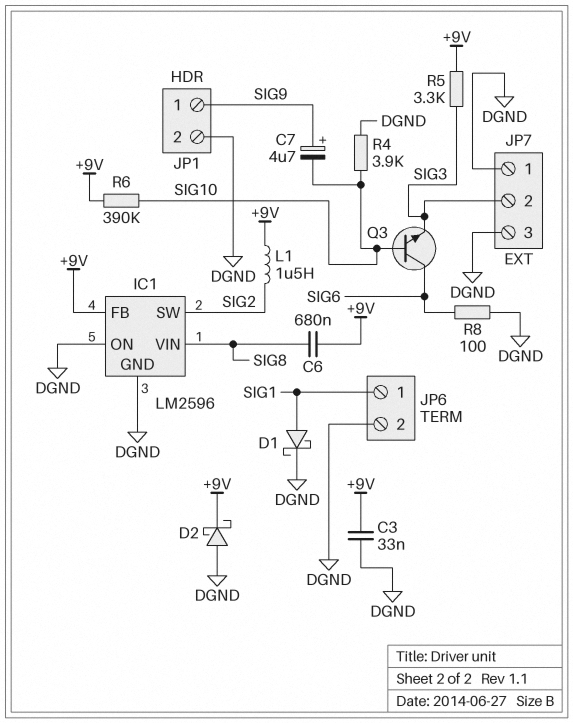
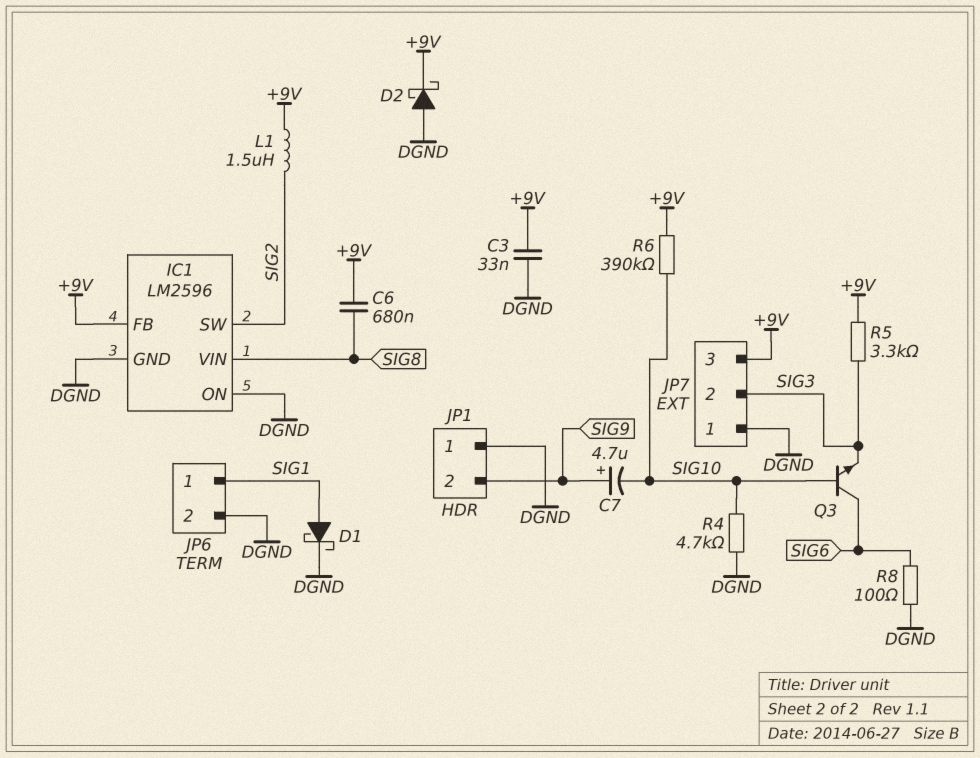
JP1 pin 1: SIG9 -> DGND
JP1 pin 2: DGND -> SIG9
JP7 pin 3: DGND -> +9V
R4: 3.9k (DGND, SIG10) -> 4.7k (DGND, SIG10)

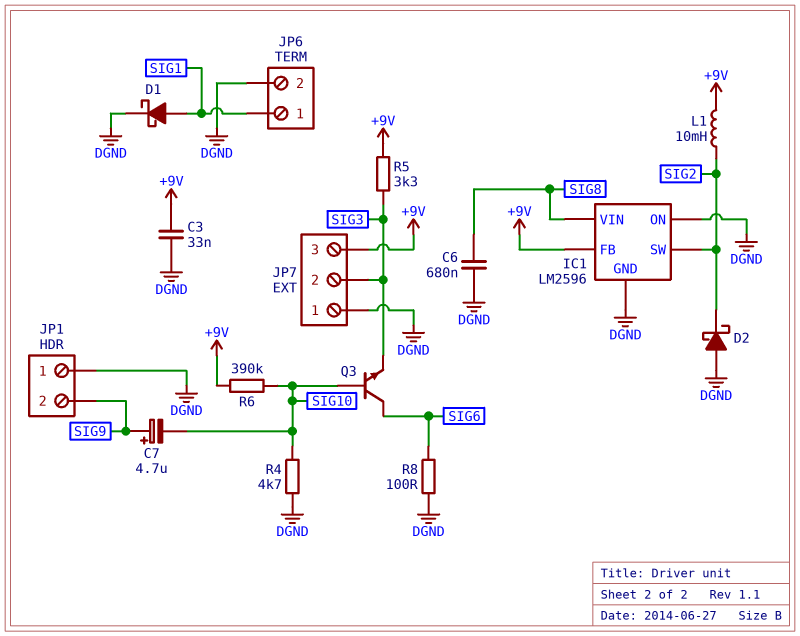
C6: 680nF (+9V, SIG8) -> 680nF (DGND, SIG8)
D2: schottky (A DGND, K +9V) -> schottky (A DGND, K SIG2)
L1: 1.5uH (+9V, SIG2) -> 10mH (+9V, SIG2)

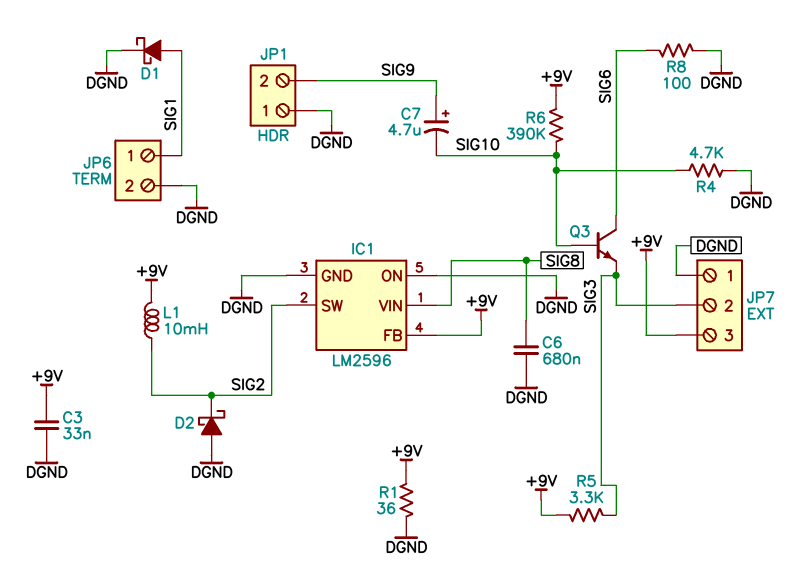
R1: none -> 36 (+9V, DGND)

